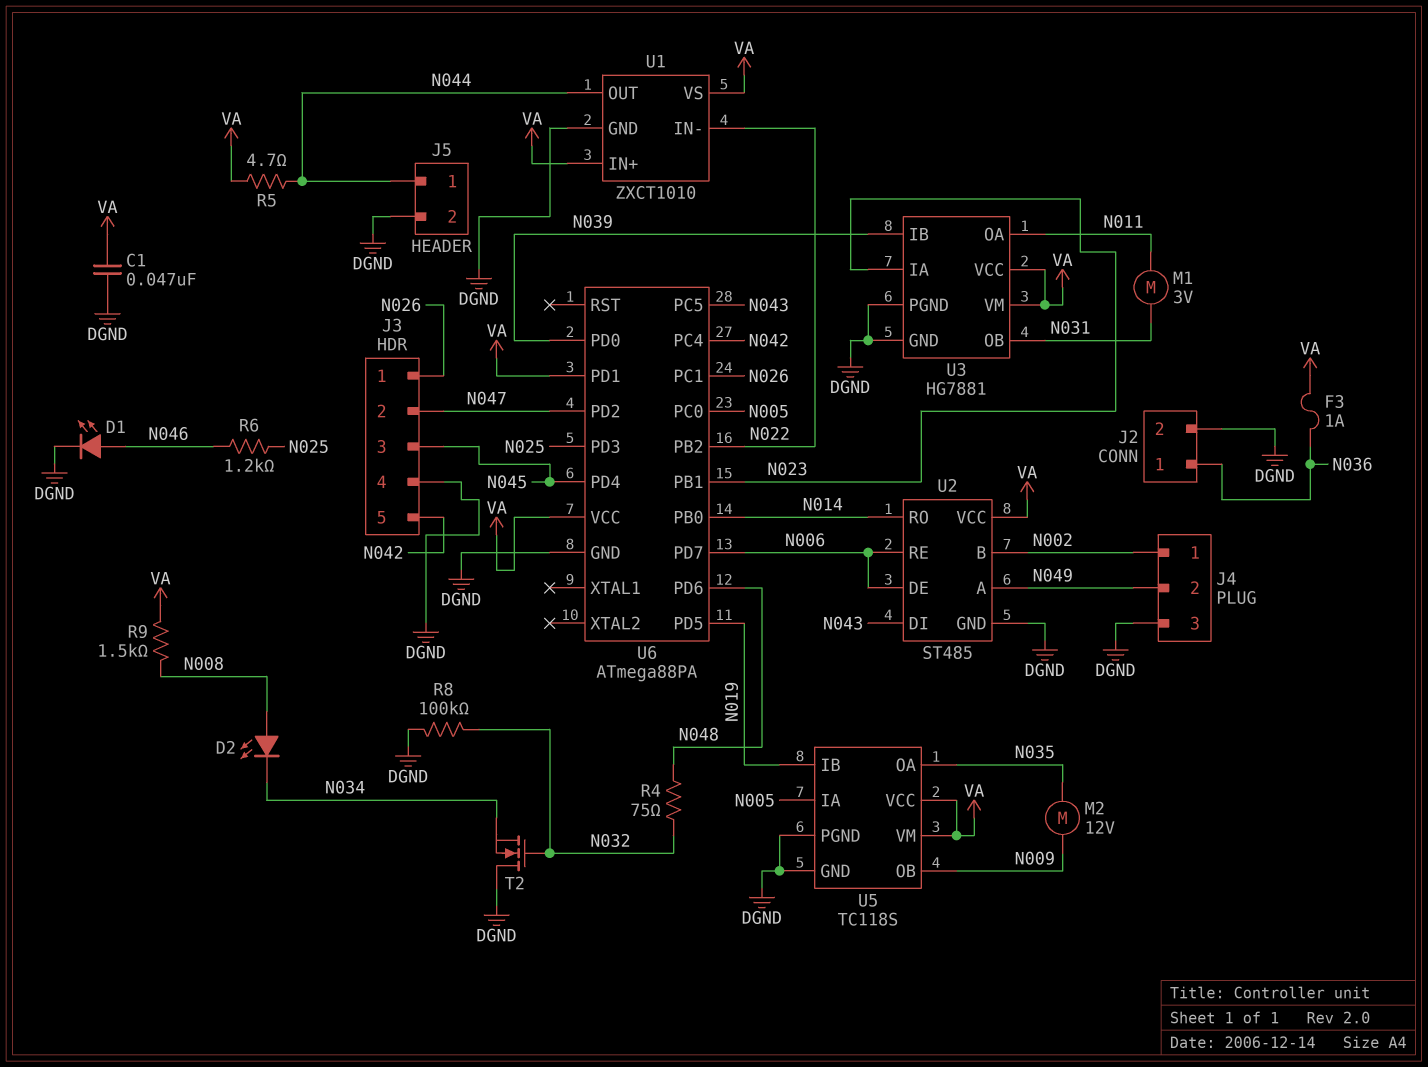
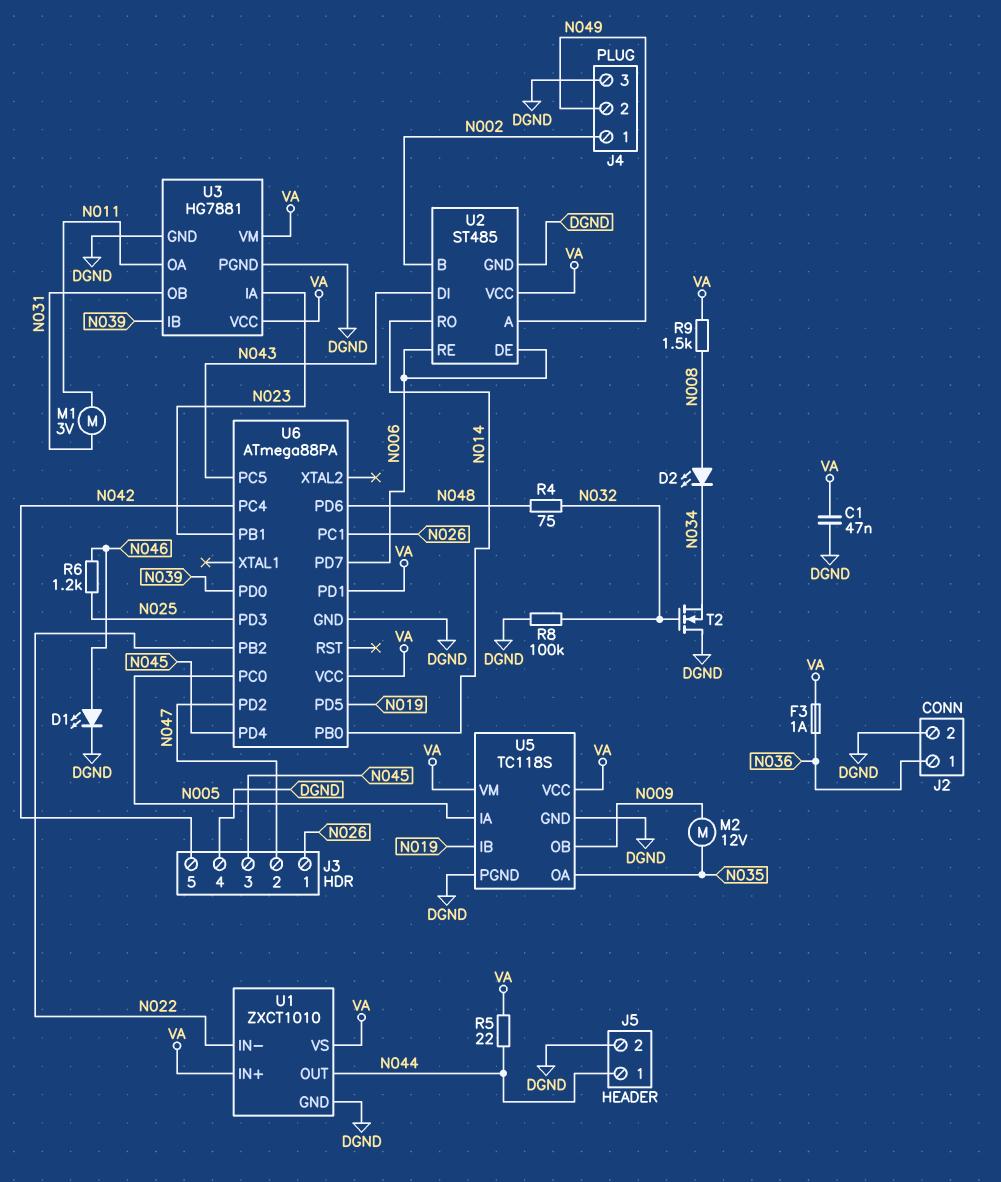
R5: 4.7 (N044, VA) -> 22 (N044, VA)

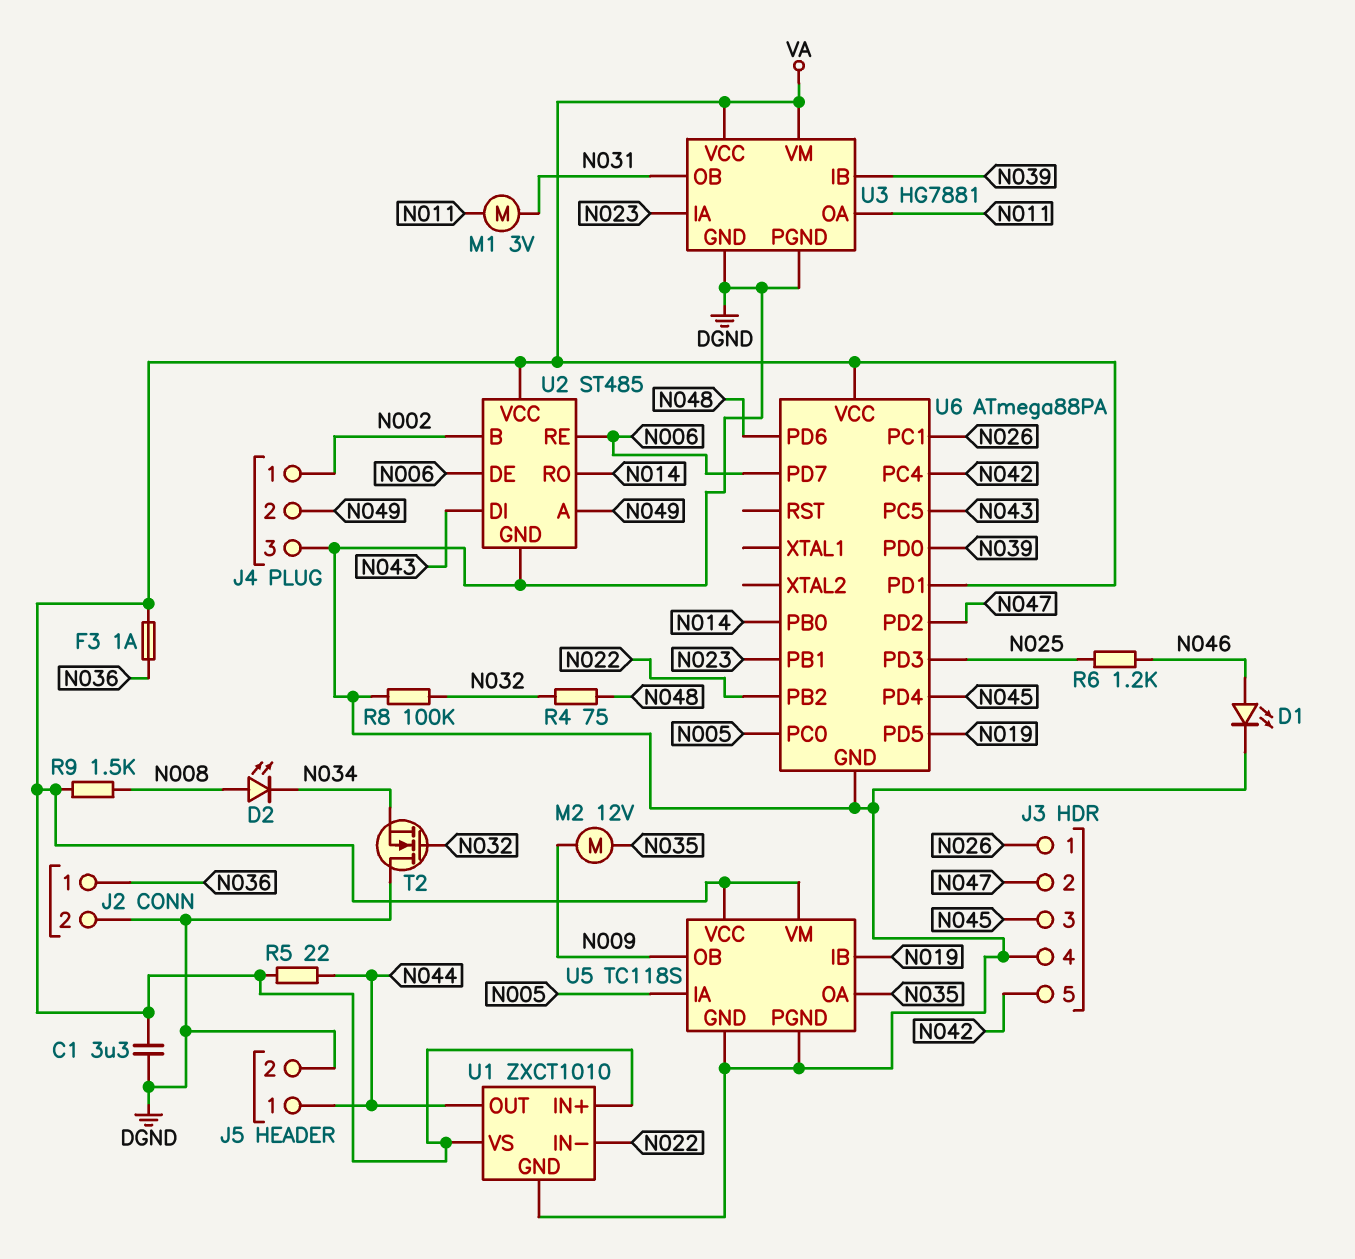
C1: 47nF (DGND, VA) -> 3.3uF (DGND, VA)

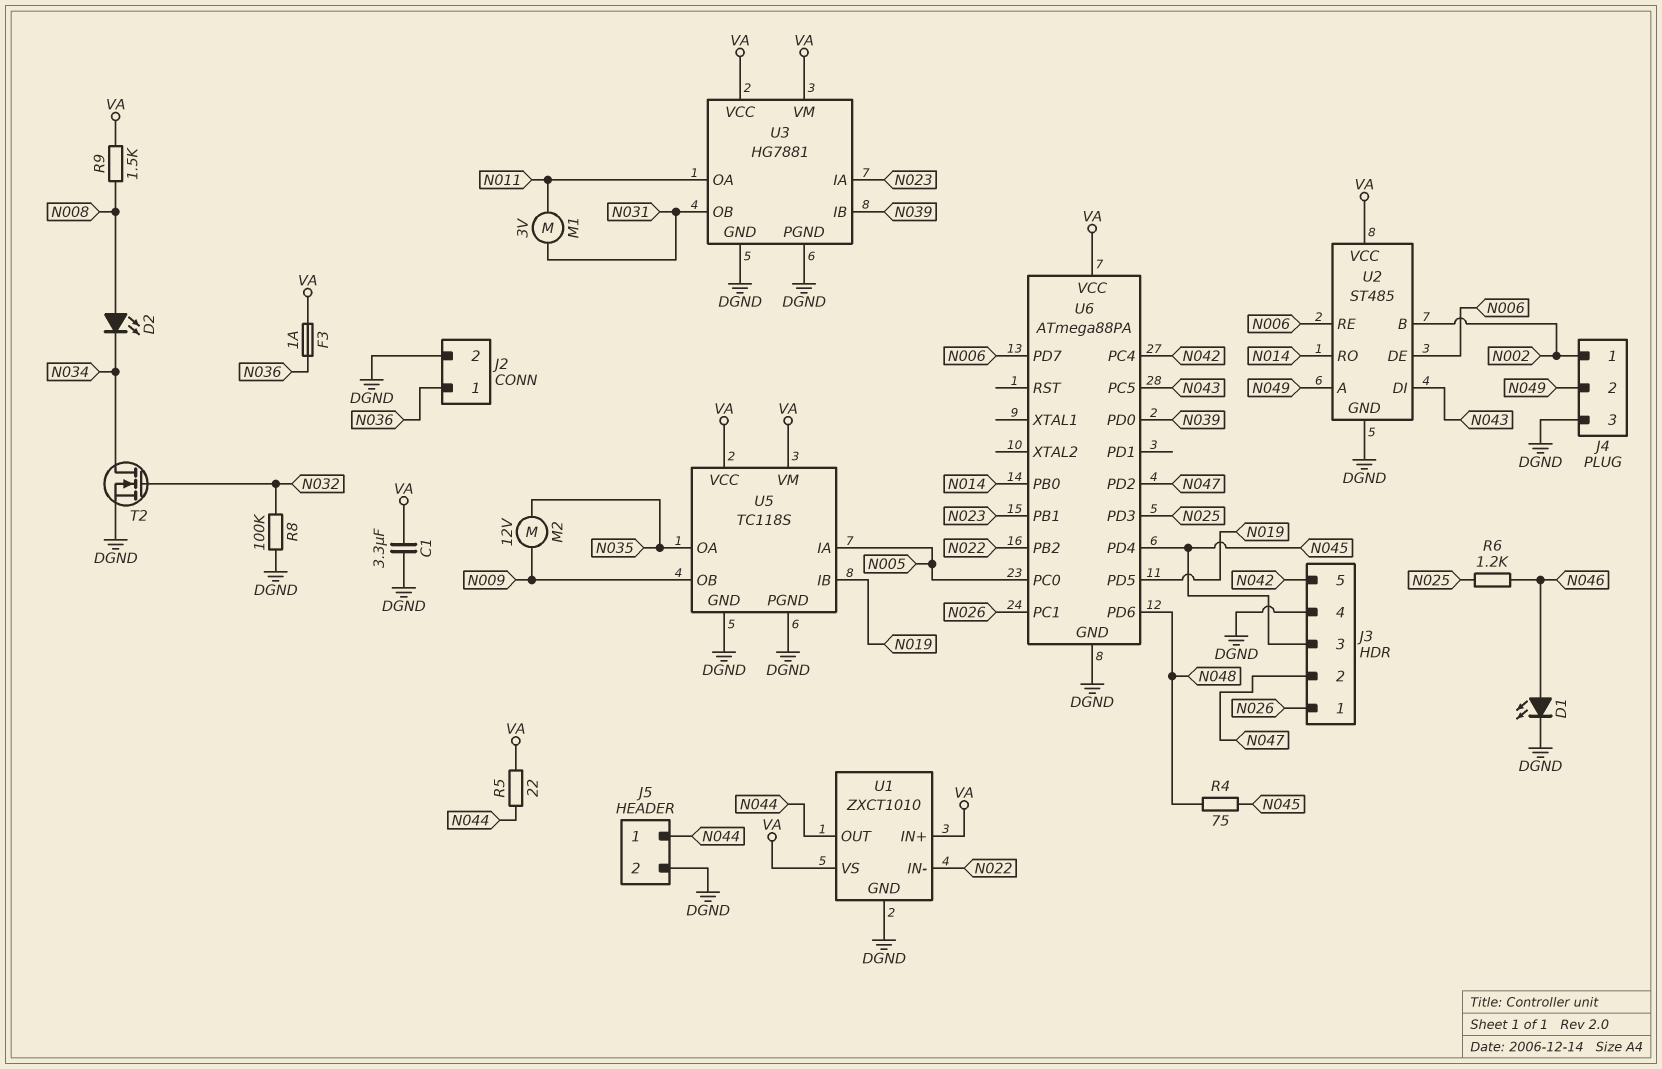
R4: 75 (N032, N048) -> 75 (N045, N048)
T2: NMOS (G N032, D DGND, S N034) -> NMOS (G N032, D N034, S DGND)
U6 pin PD1: VA -> none

